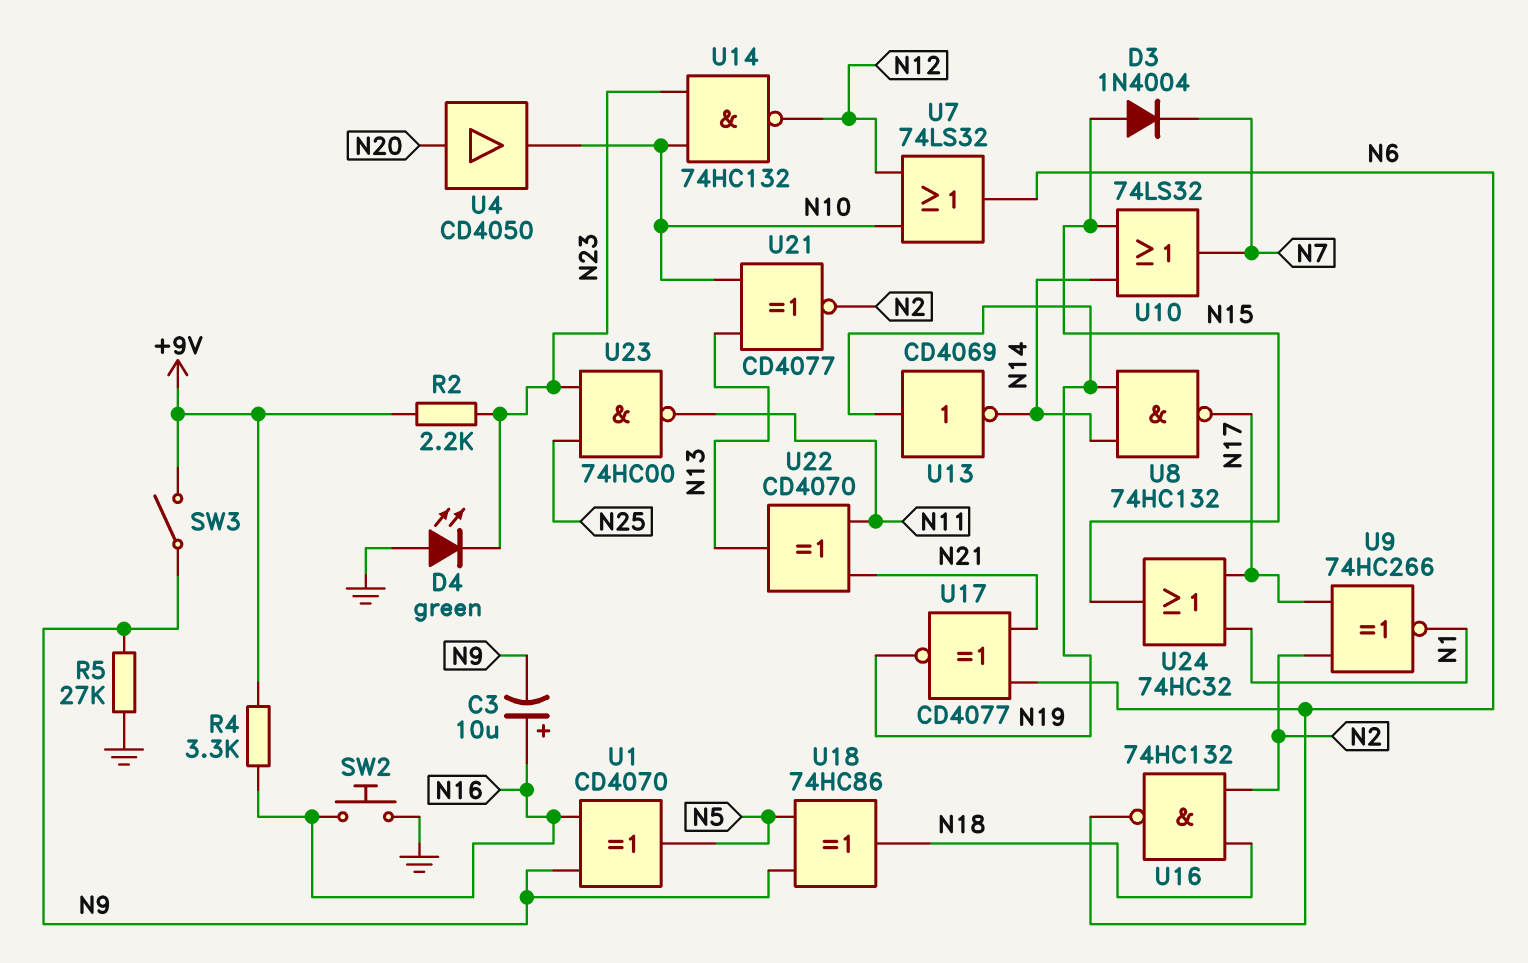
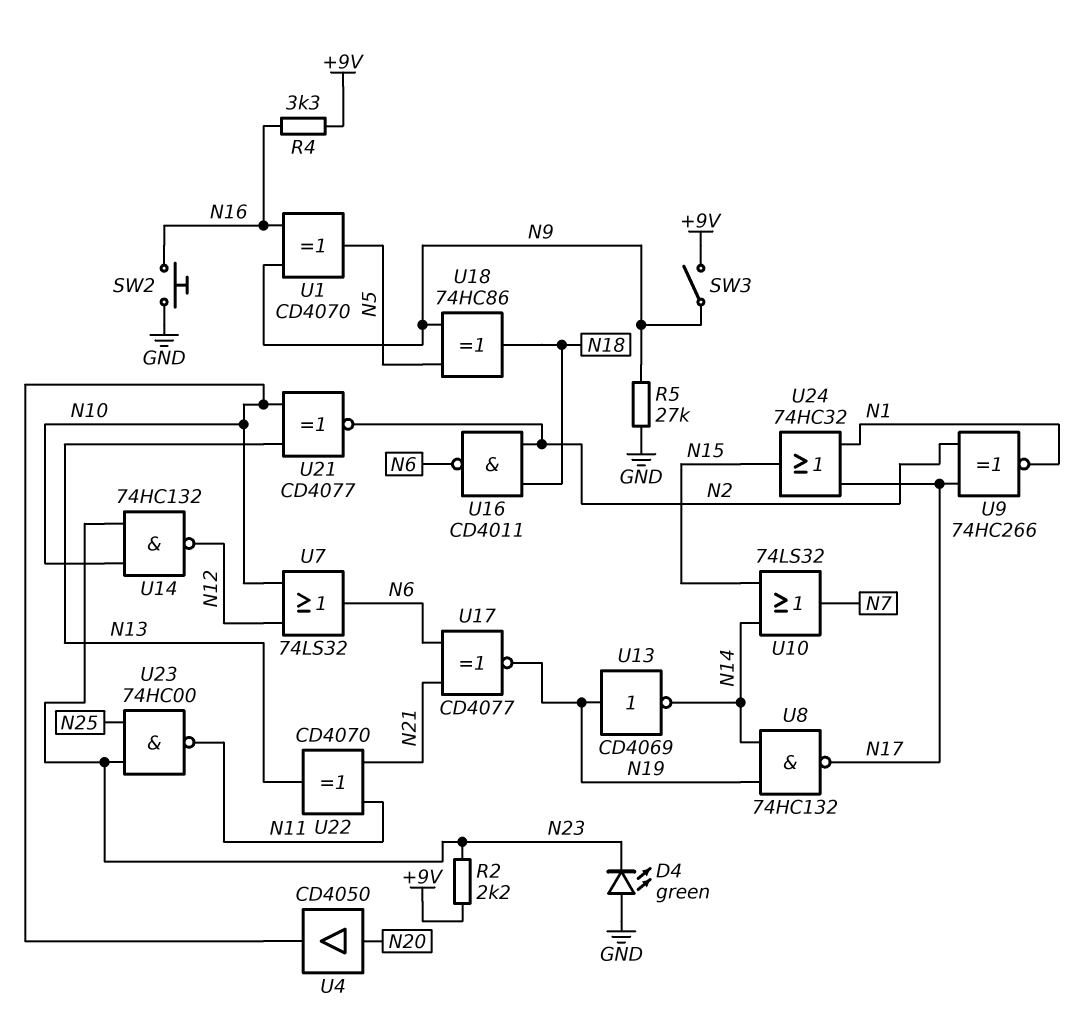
C3: 10uF (plus N16, minus N9) -> none
D3: diode 1N4004 (A N15, K N7) -> none
U16: NAND 74HC132 (in N2, in N18, out N6) -> NAND CD4011 (in N2, in N18, out N6)

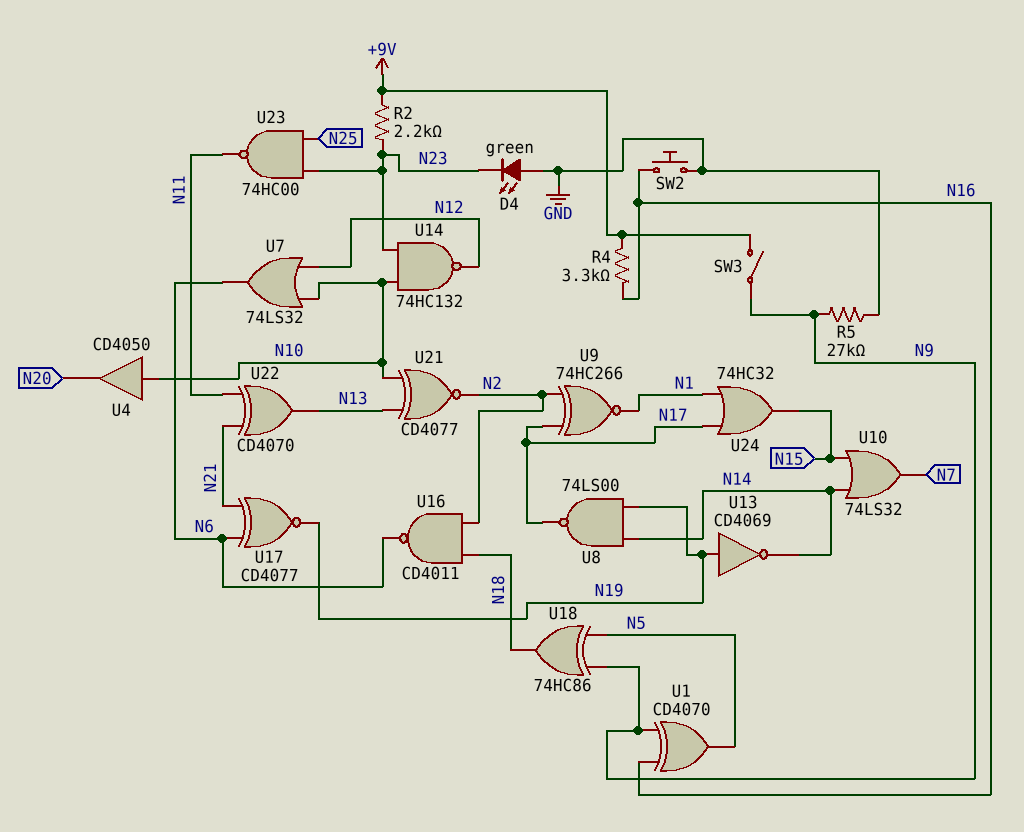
U4: buffer CD4050 (in N20, out N10) -> buffer CD4050 (in N10, out N20)
U8: NAND 74HC132 (in N14, in N19, out N17) -> NAND 74LS00 (in N14, in N19, out N17)

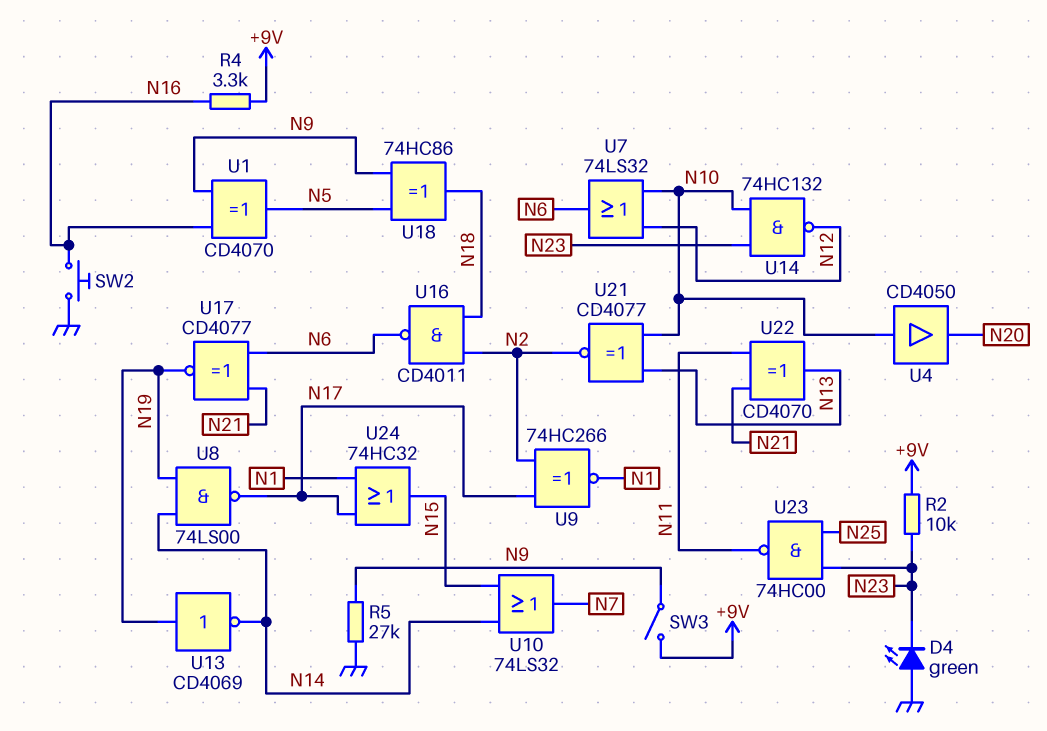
R2: 2.2k (+9V, N23) -> 10k (+9V, N23)

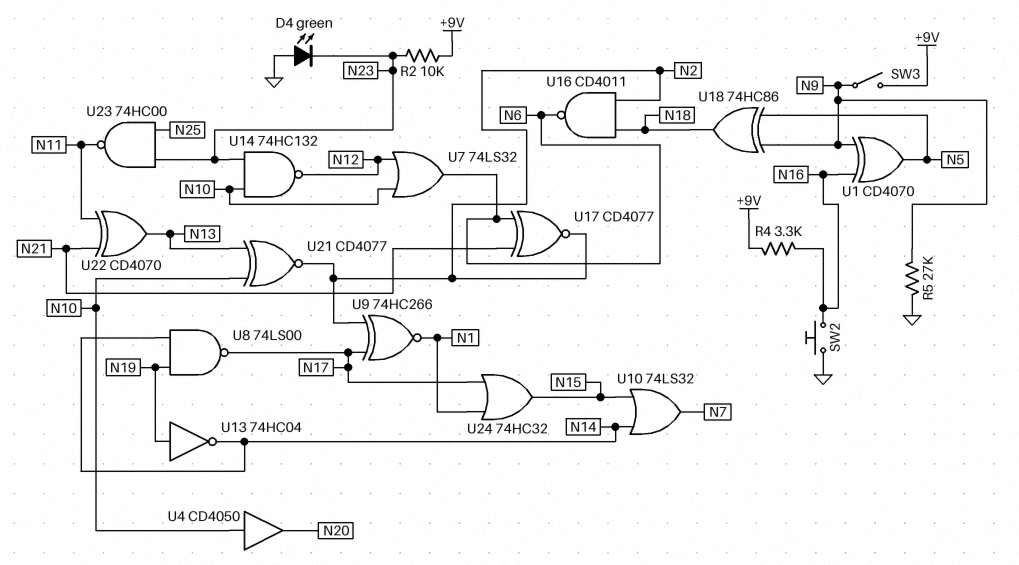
U13: NOT CD4069 (in N19, out N14) -> NOT 74HC04 (in N19, out N14)
U17: XNOR CD4077 (in N6, in N21, out N19) -> XNOR CD4077 (in N6, in N21, out N2)

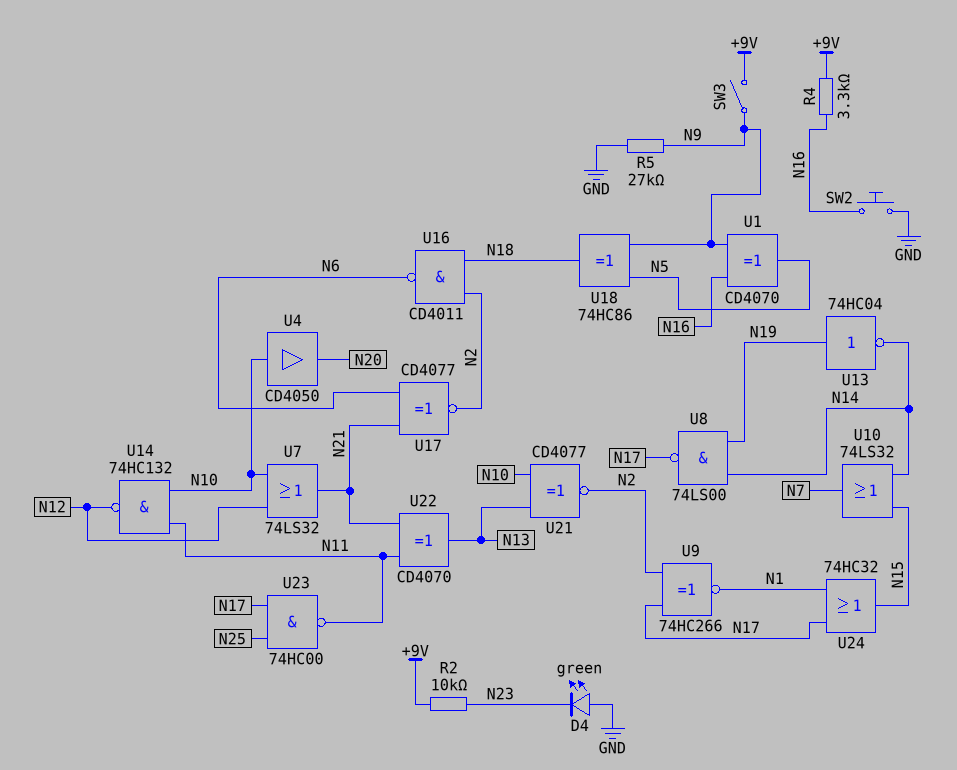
U7: OR 74LS32 (in N10, in N12, out N6) -> OR 74LS32 (in N10, in N12, out N21)
U14: NAND 74HC132 (in N10, in N23, out N12) -> NAND 74HC132 (in N10, in N11, out N12)
U23: NAND 74HC00 (in N23, in N25, out N11) -> NAND 74HC00 (in N17, in N25, out N11)

